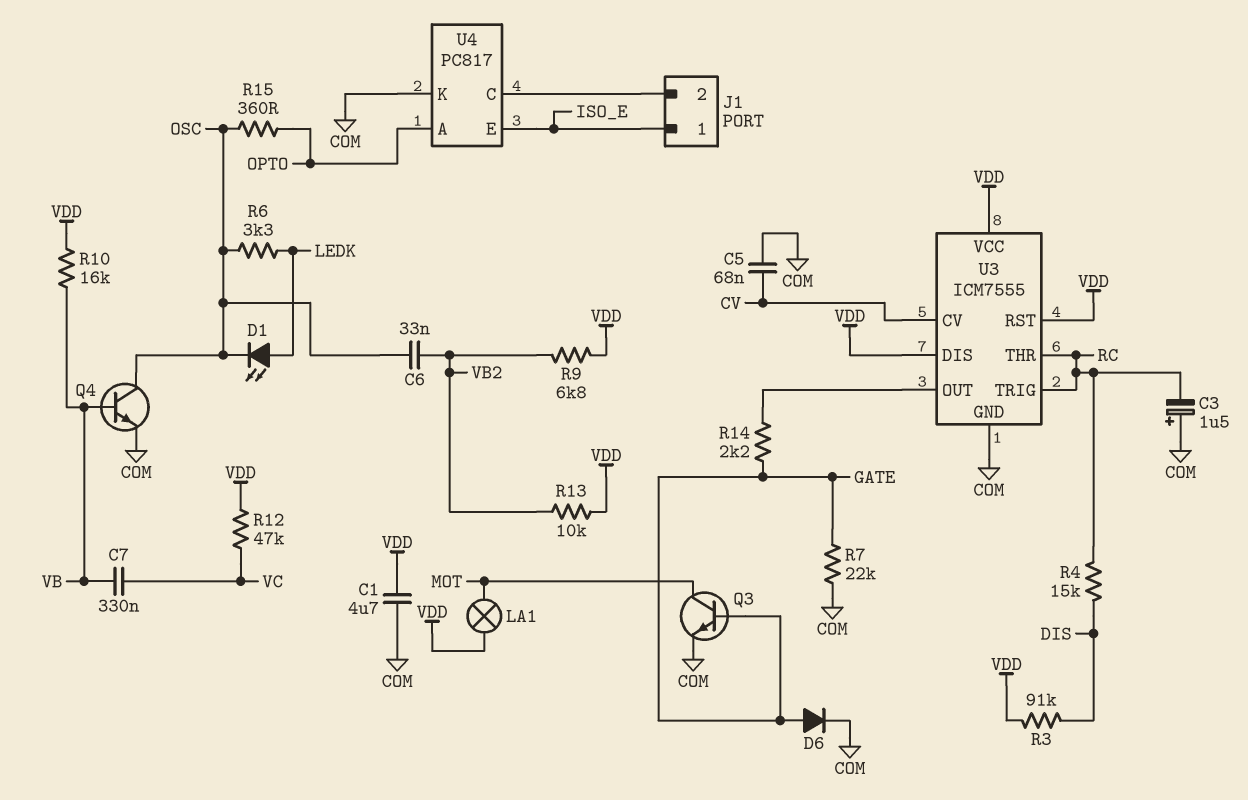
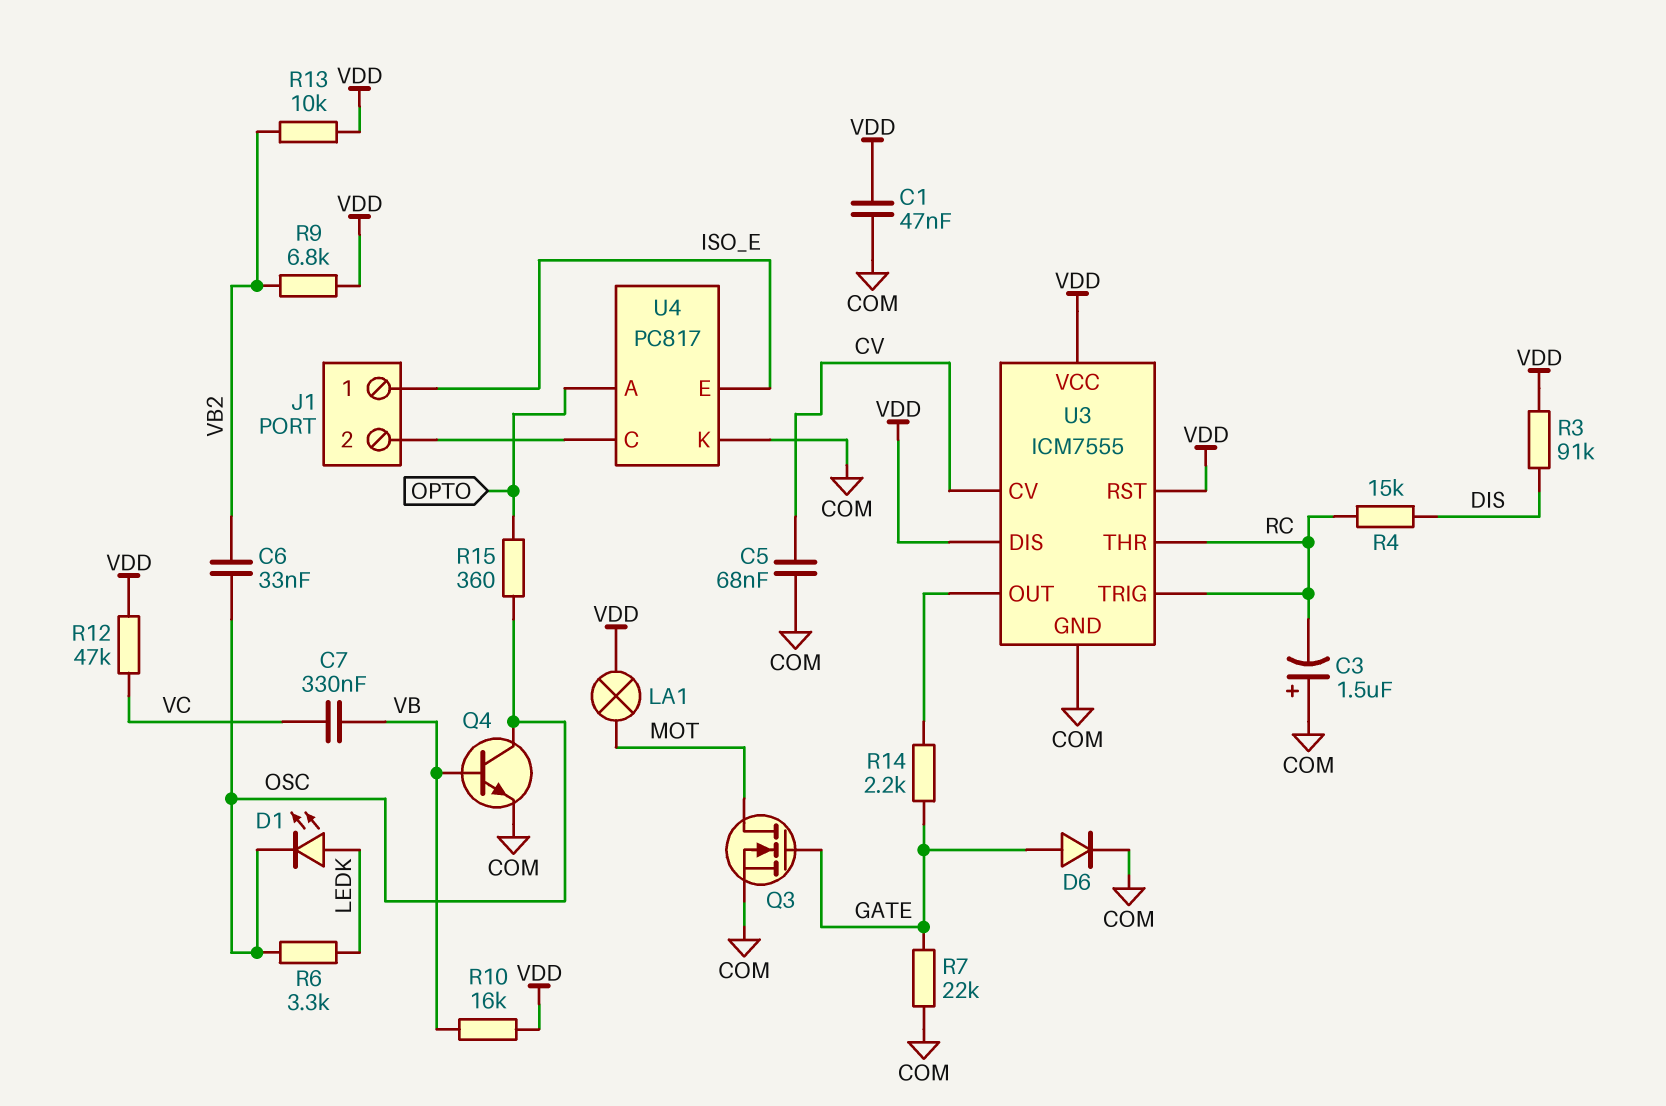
C1: 4.7uF (COM, VDD) -> 47nF (COM, VDD)
Q3: NPN (B GATE, C MOT, E COM) -> NMOS (G GATE, D MOT, S COM)

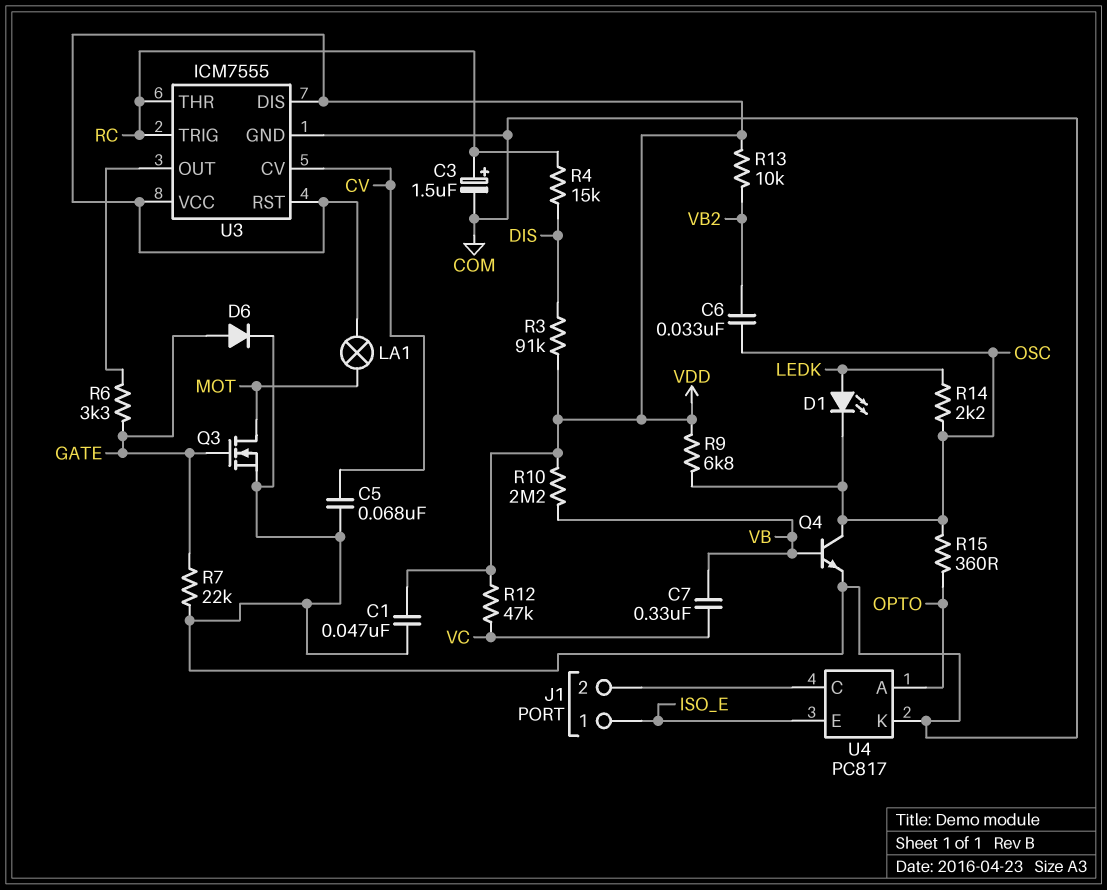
C3: 1.5uF (plus COM, minus RC) -> 1.5uF (plus RC, minus COM)
R6: 3.3k (LEDK, OSC) -> 3.3k (GATE, U3/OUT)
R9: 6.8k (VB2, VDD) -> 6.8k (OSC, VDD)
R10: 16k (VB, VDD) -> 2.2M (VB, VDD)
R14: 2.2k (GATE, U3/OUT) -> 2.2k (LEDK, OSC)

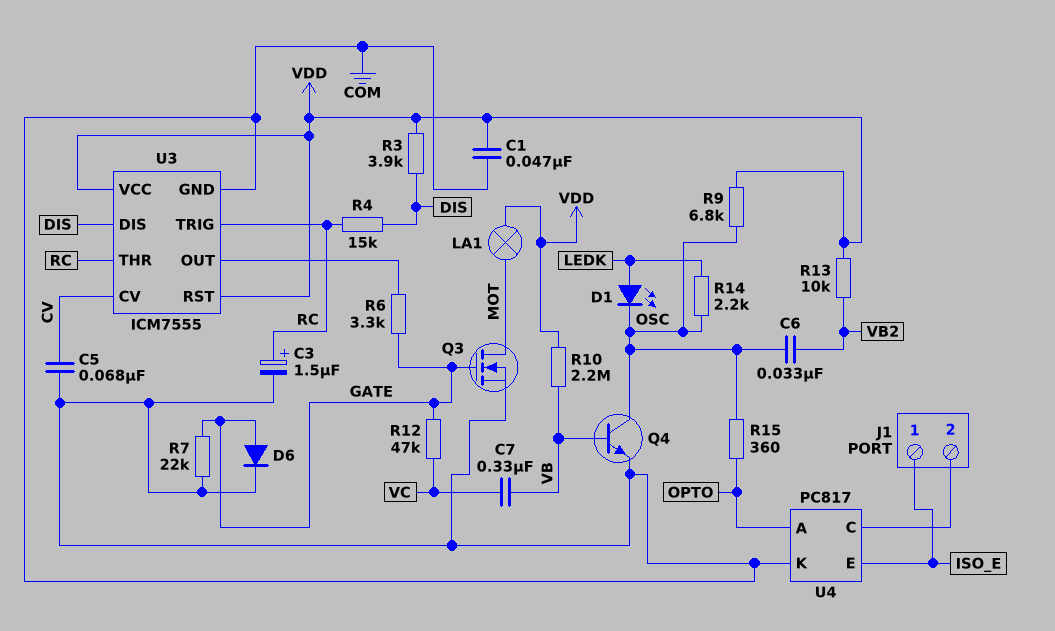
R3: 91k (DIS, VDD) -> 3.9k (DIS, VDD)
R12: 47k (VC, VDD) -> 47k (GATE, VC)
U3 pin DIS: VDD -> DIS

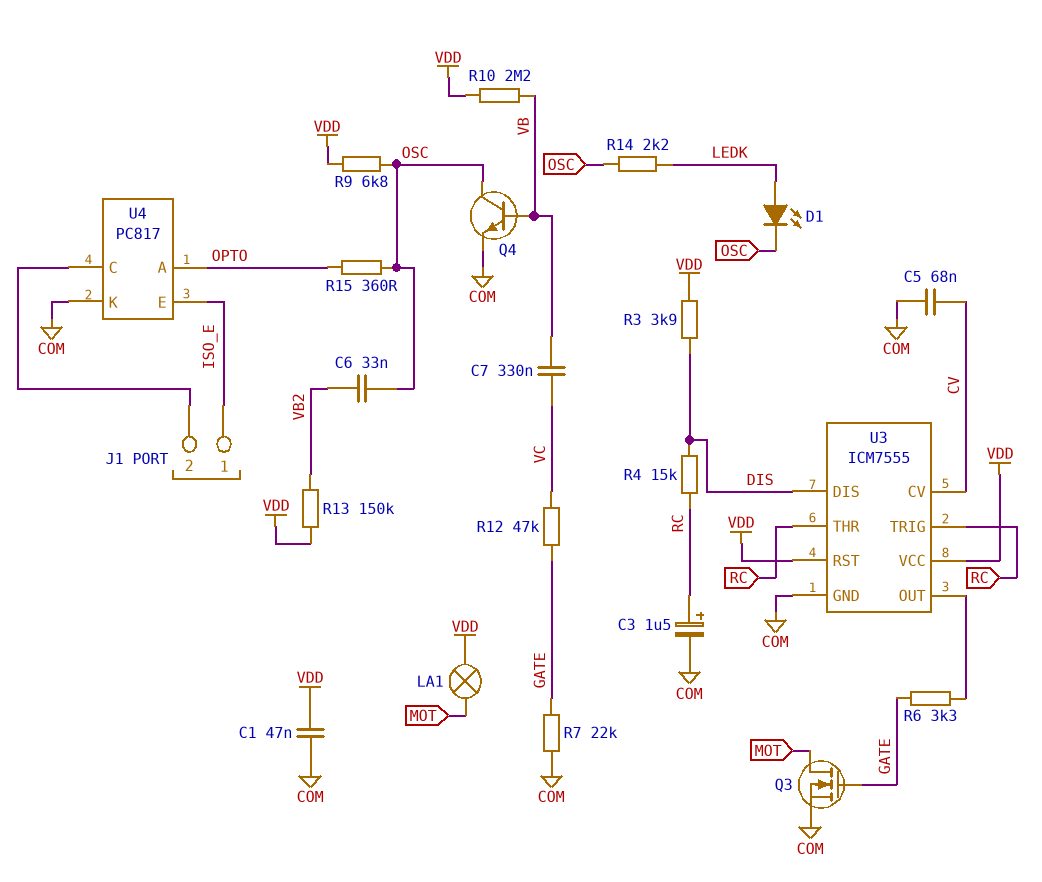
D6: diode (A GATE, K COM) -> none
R13: 10k (VB2, VDD) -> 150k (VB2, VDD)

